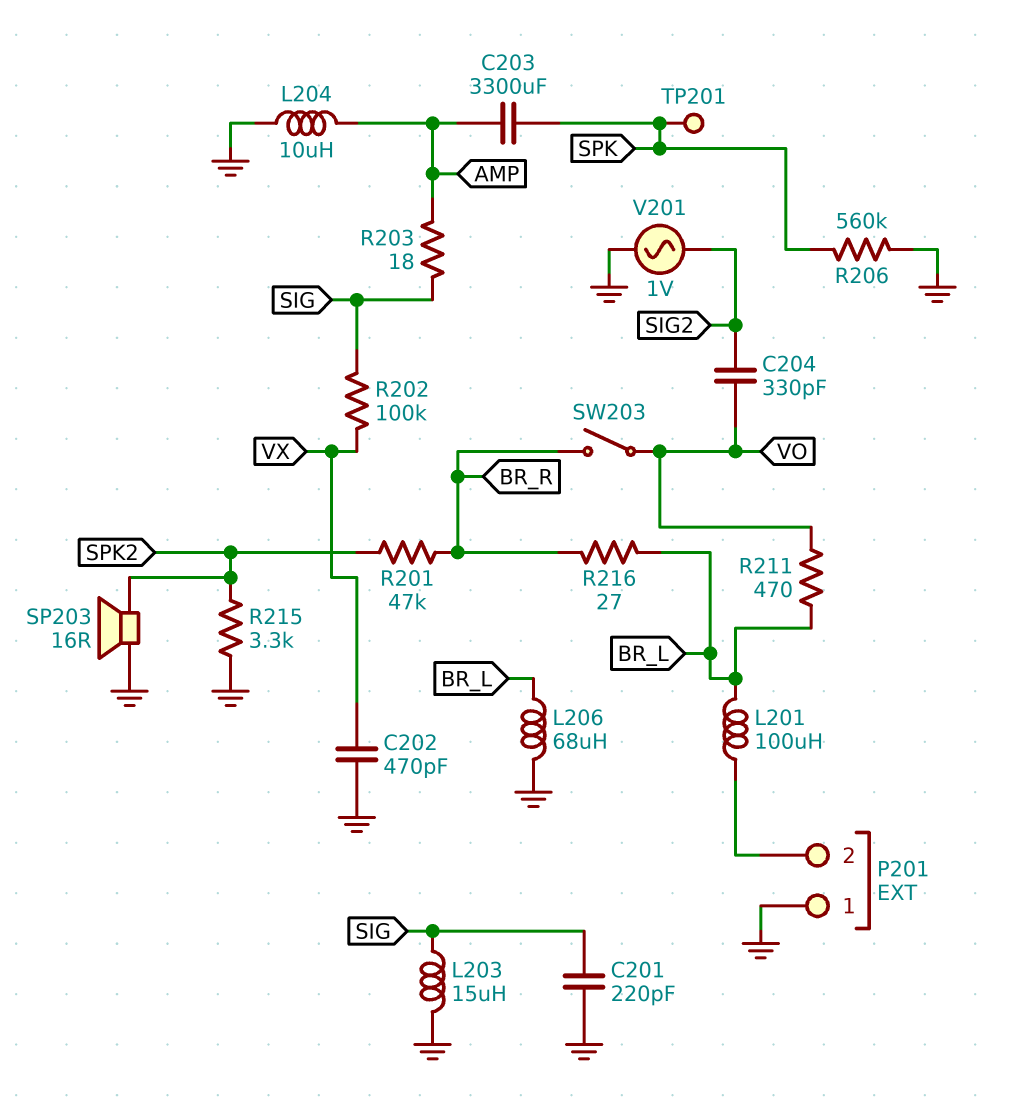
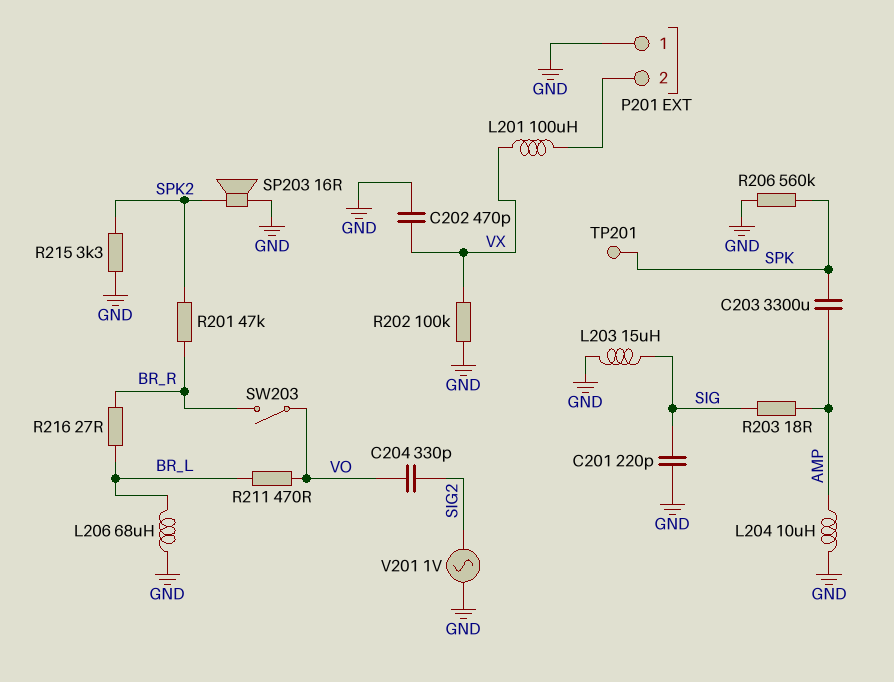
L201: 100uH (BR_L, P201/2) -> 100uH (P201/2, VX)
R202: 100k (SIG, VX) -> 100k (GND, VX)

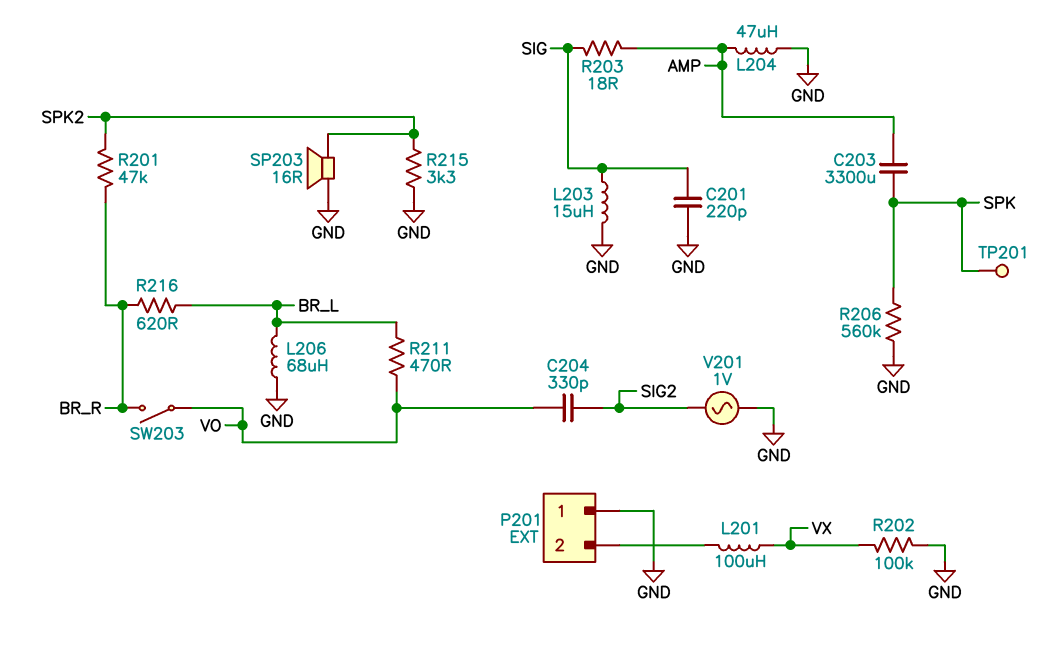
C202: 470pF (GND, VX) -> none
L204: 10uH (AMP, GND) -> 47uH (AMP, GND)
R216: 27 (BR_L, BR_R) -> 620 (BR_L, BR_R)

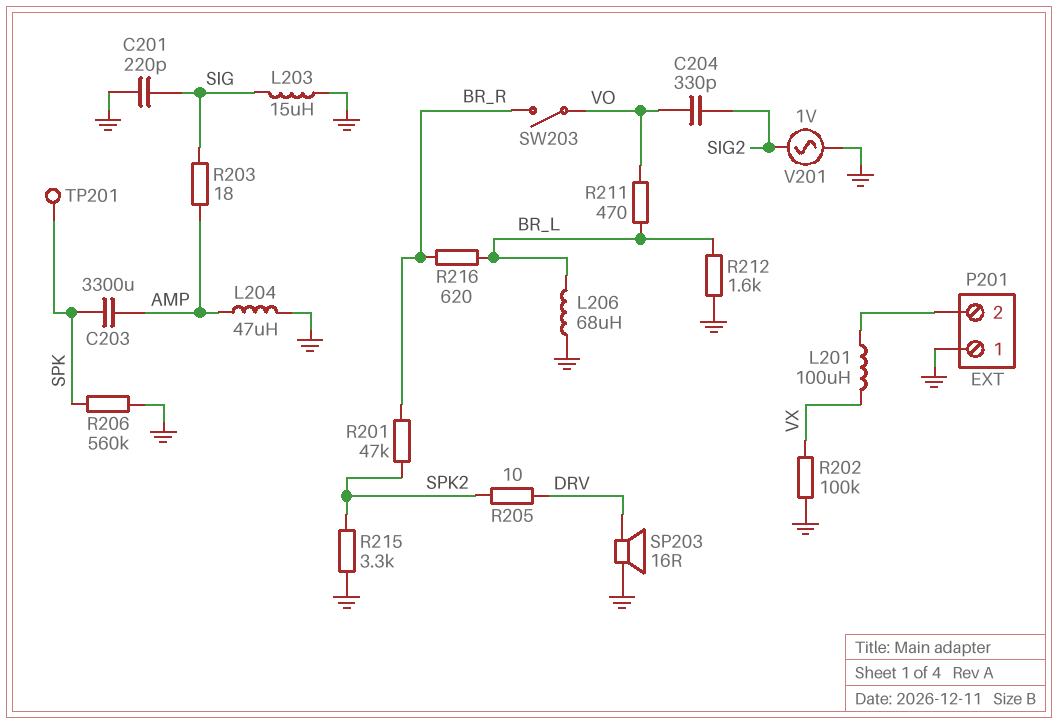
R205: none -> 10 (DRV, SPK2)
R212: none -> 1.6k (BR_L, GND)
SP203: speaker 16R (GND, SPK2) -> speaker 16R (DRV, GND)

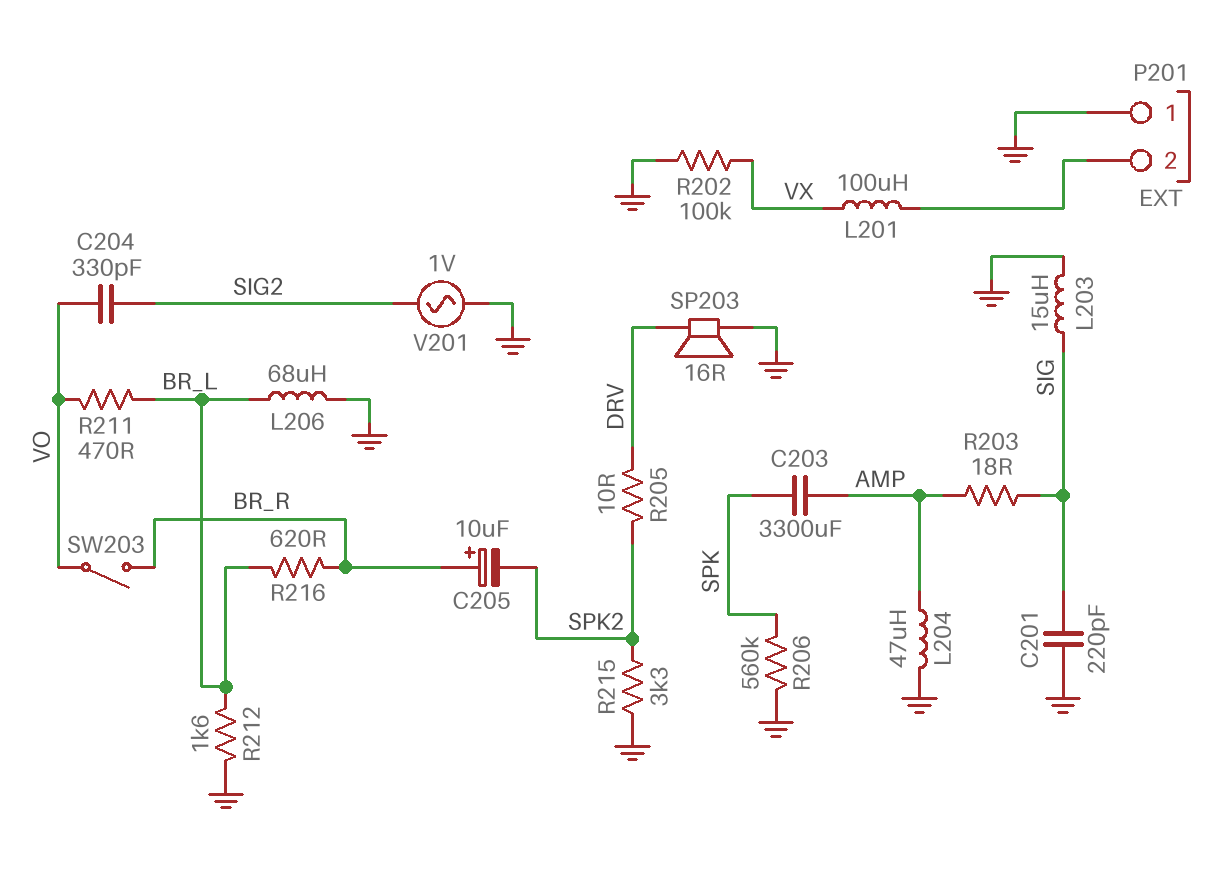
C205: none -> 10uF (plus BR_R, minus SPK2)
R201: 47k (BR_R, SPK2) -> none
TP201: test point (SPK) -> none

